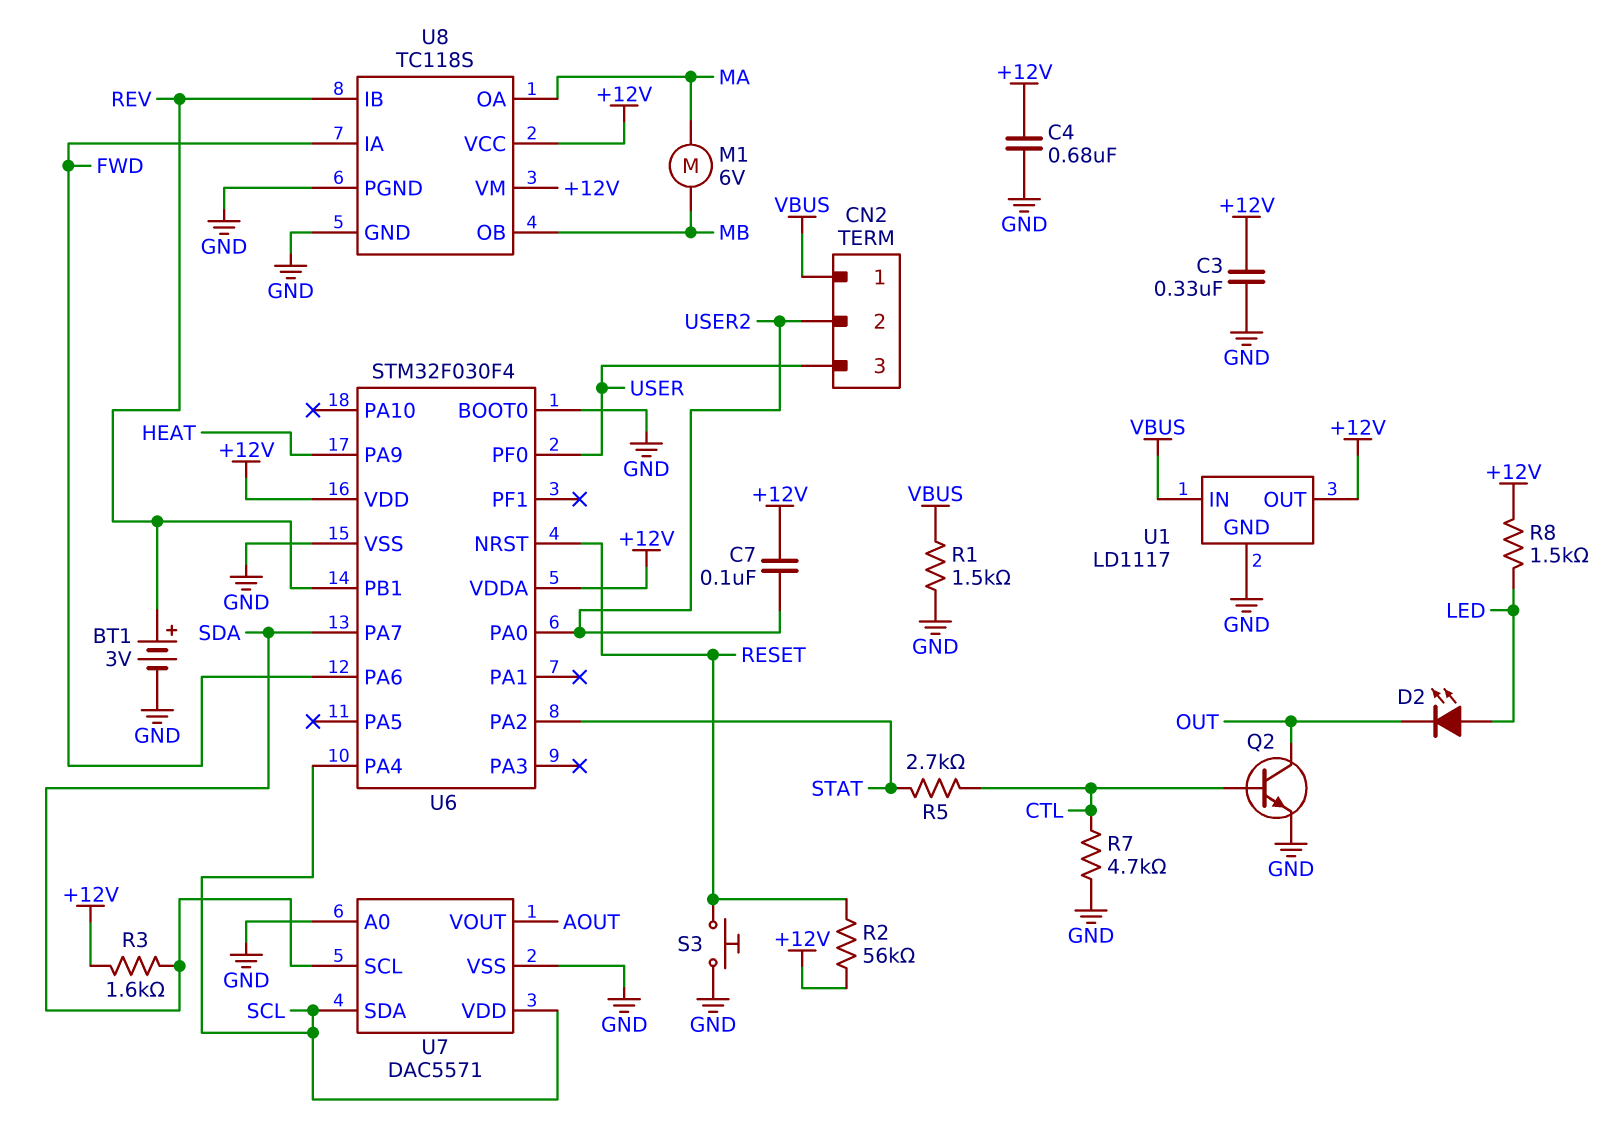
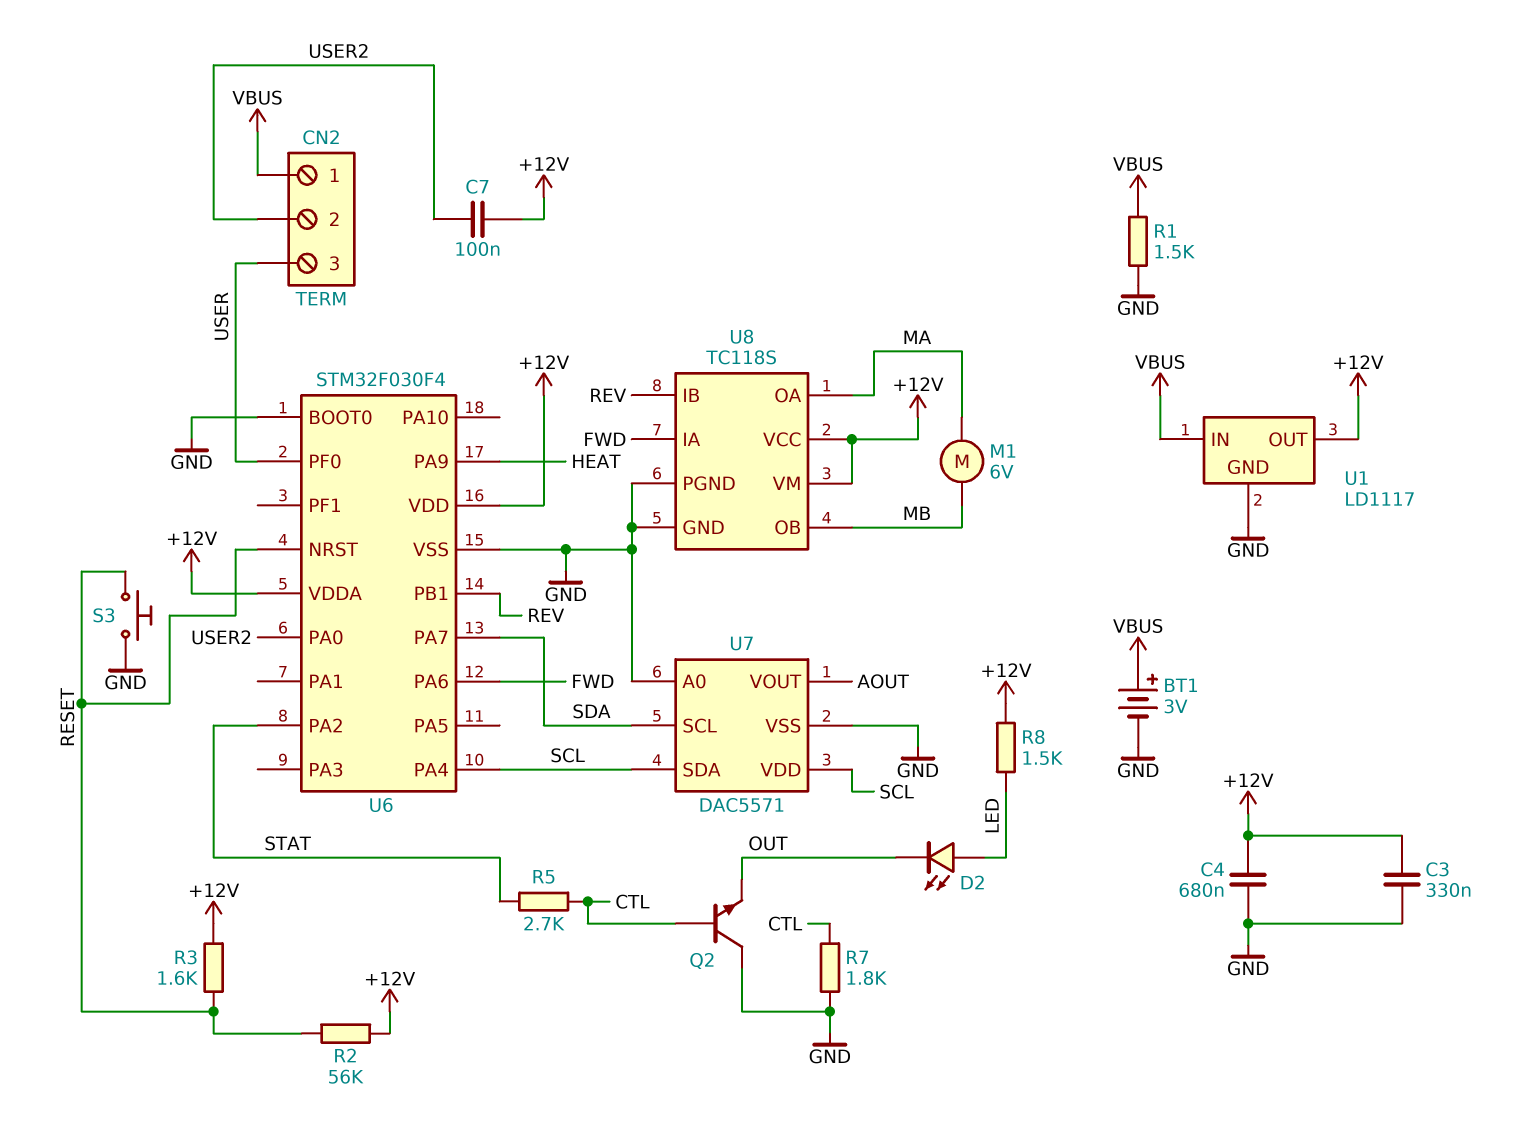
BT1: 3V (plus REV, minus GND) -> 3V (plus VBUS, minus GND)
Q2: NPN (B CTL, C OUT, E GND) -> NPN (B CTL, C GND, E OUT)
R3: 1.6k (+12V, SDA) -> 1.6k (+12V, RESET)
R7: 4.7k (CTL, GND) -> 1.8k (CTL, GND)

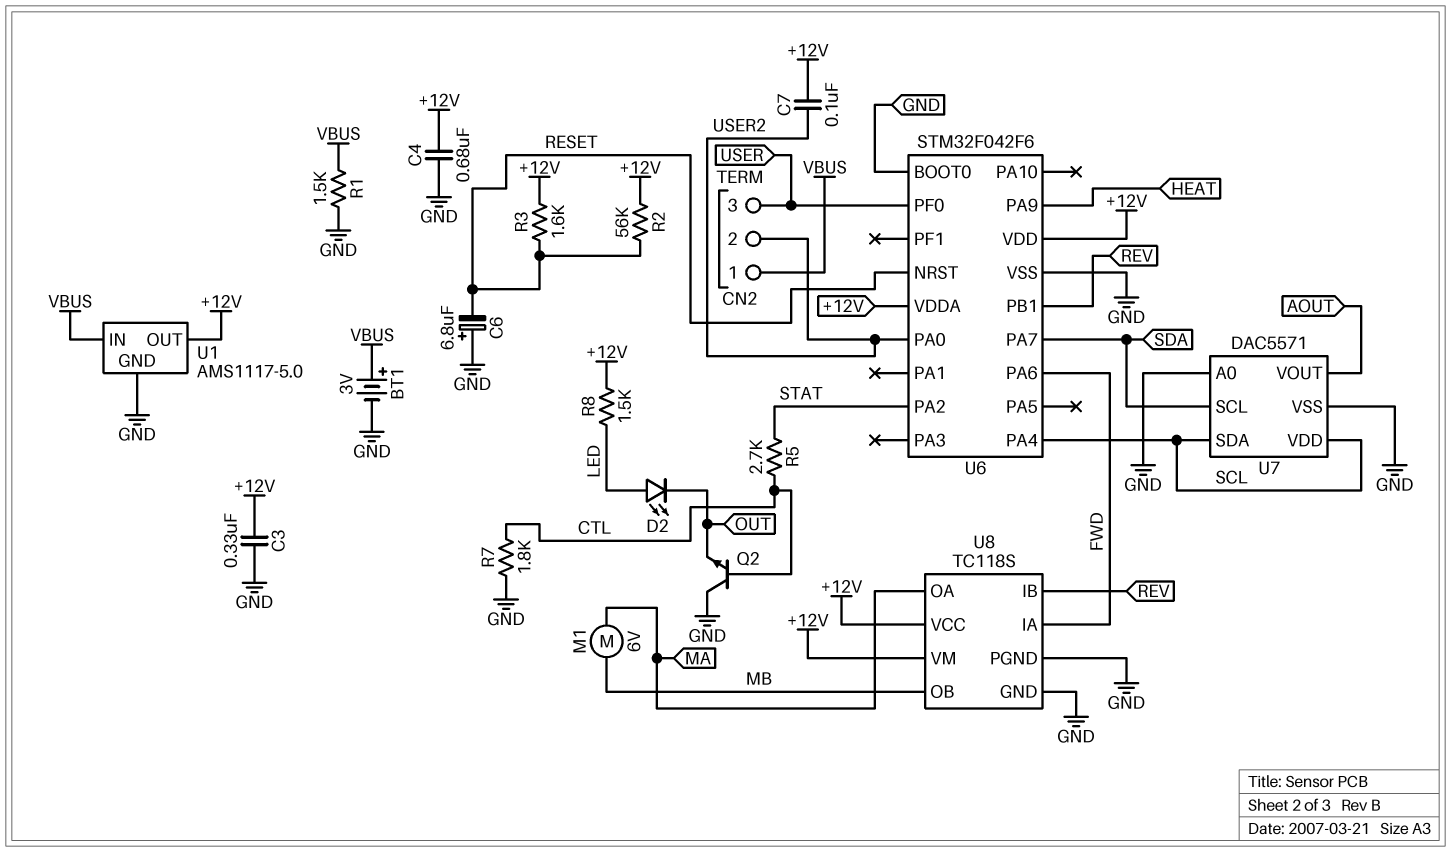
C6: none -> 6.8uF (plus GND, minus RESET)
S3: button (GND, RESET) -> none
U1: LD1117 -> AMS1117-5.0
U6: STM32F030F4 -> STM32F042F6

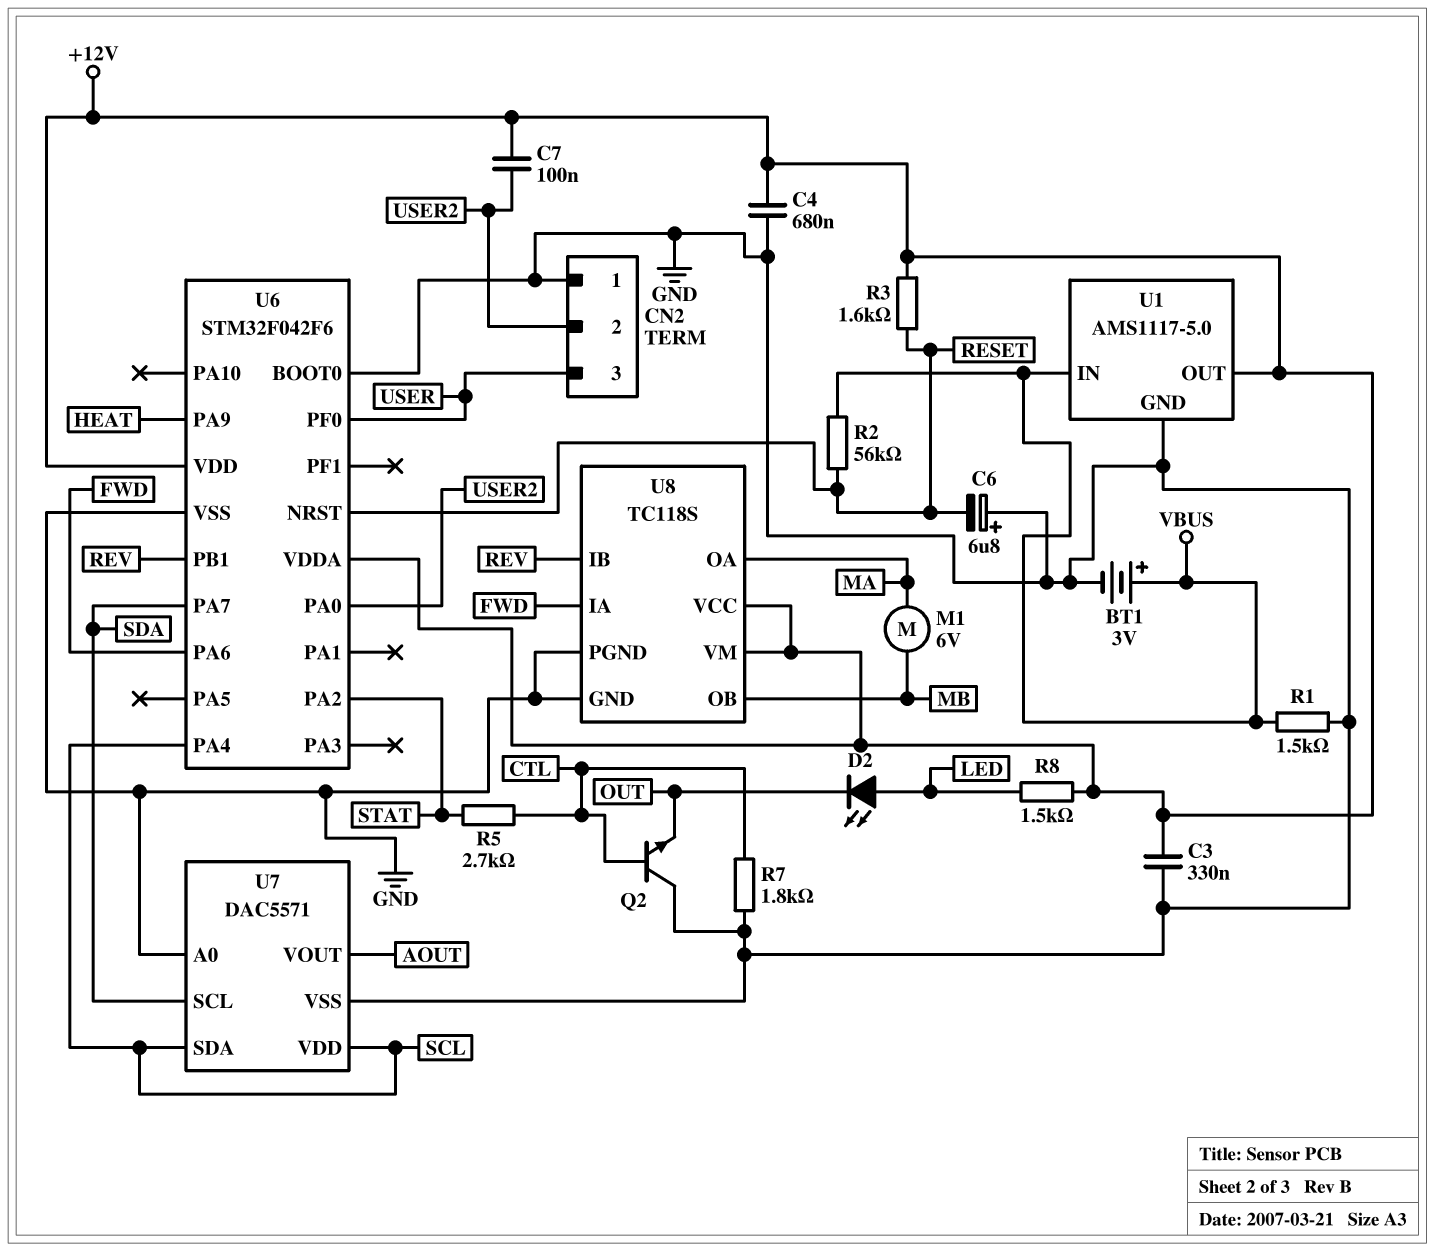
CN2 pin 1: VBUS -> GND
R2: 56k (+12V, RESET) -> 56k (RESET, VBUS)

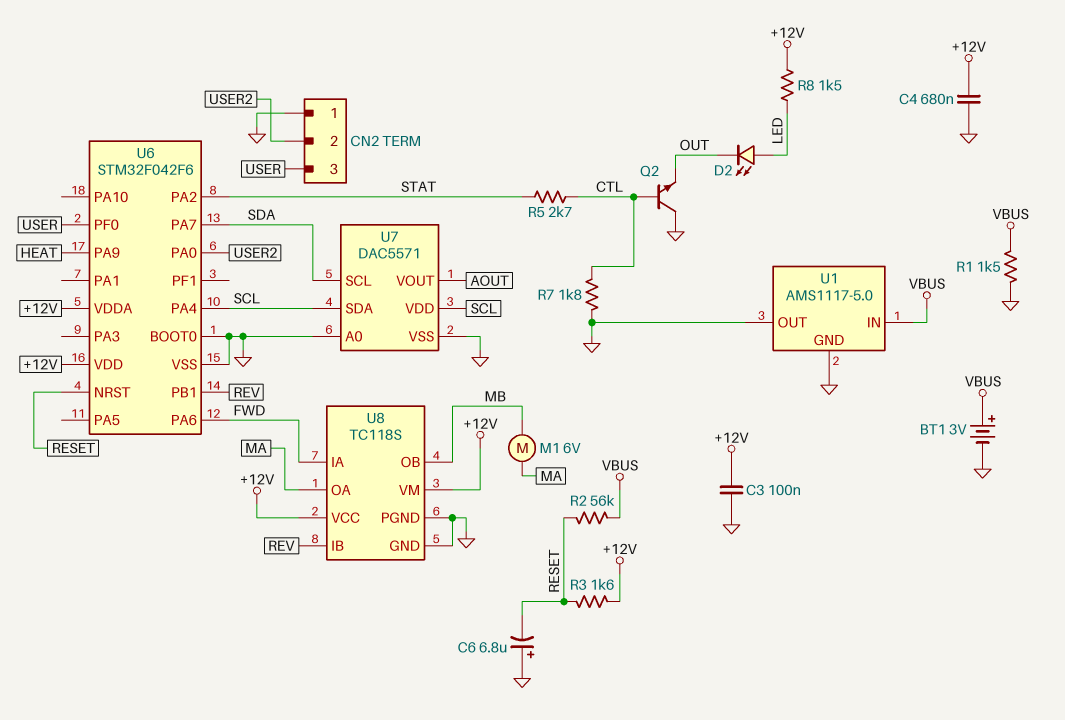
C3: 330nF (+12V, GND) -> 100nF (+12V, GND)
C7: 100nF (+12V, USER2) -> none
U1 pin OUT: +12V -> GND

